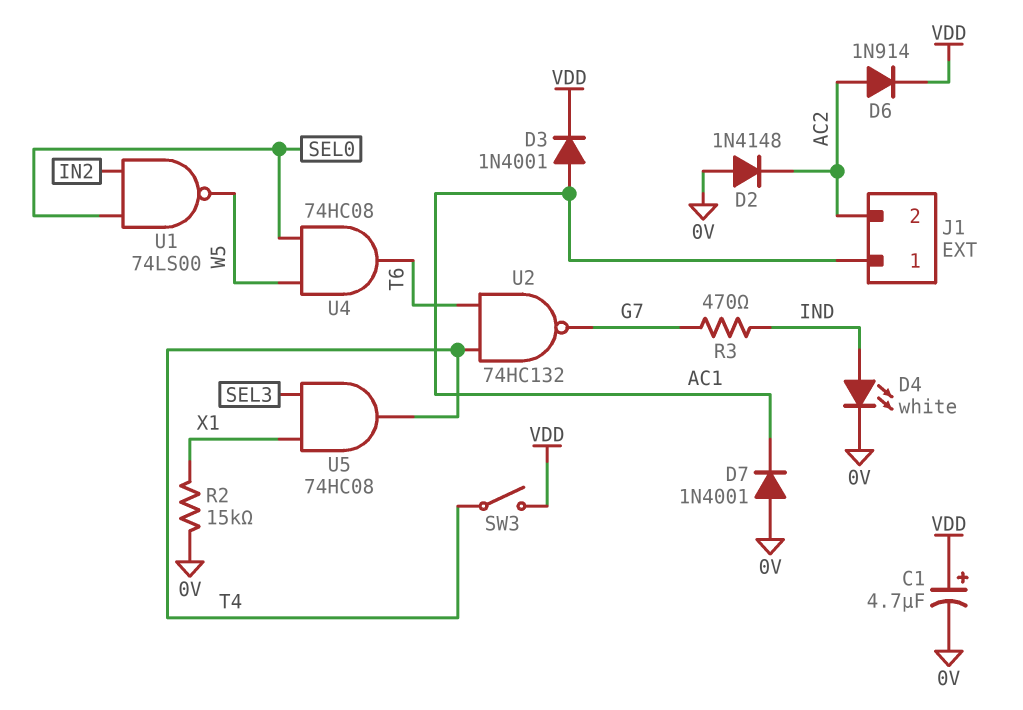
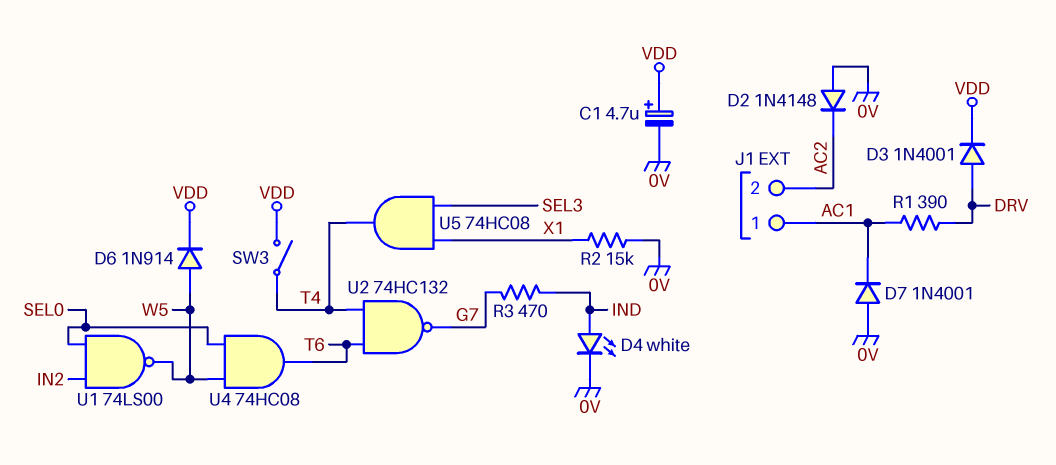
D3: diode 1N4001 (A AC1, K VDD) -> diode 1N4001 (A DRV, K VDD)
D6: diode 1N914 (A AC2, K VDD) -> diode 1N914 (A W5, K VDD)
R1: none -> 390 (AC1, DRV)

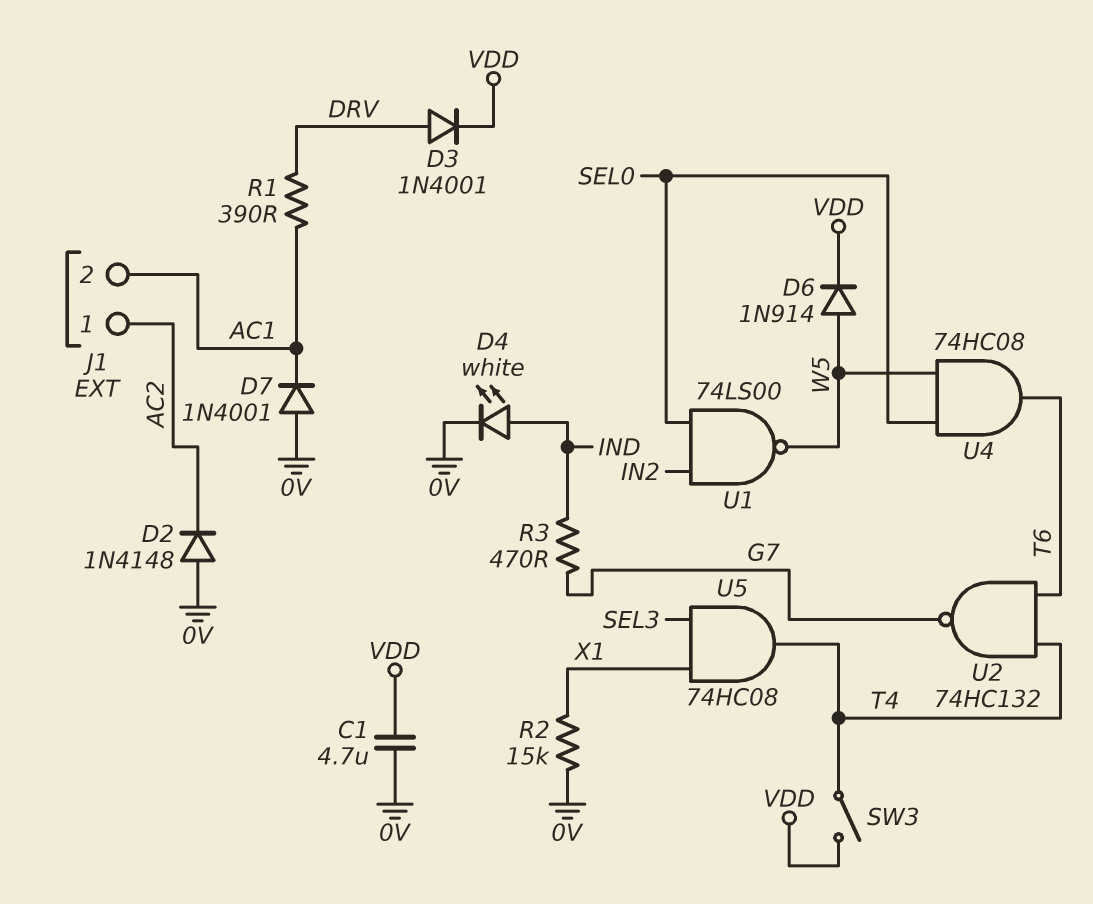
C1: 4.7uF (plus VDD, minus 0V) -> 4.7uF (0V, VDD)
J1 pin 1: AC1 -> AC2
J1 pin 2: AC2 -> AC1

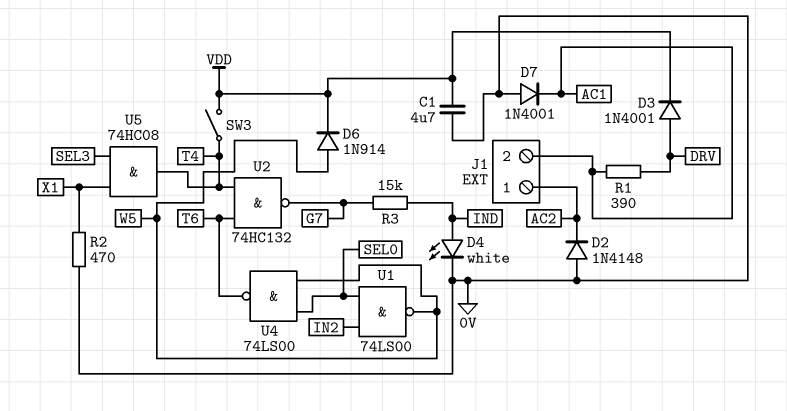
R2: 15k (0V, X1) -> 470 (0V, X1)
R3: 470 (G7, IND) -> 15k (G7, IND)
U4: AND 74HC08 (in SEL0, in W5, out T6) -> NAND 74LS00 (in SEL0, in W5, out T6)

